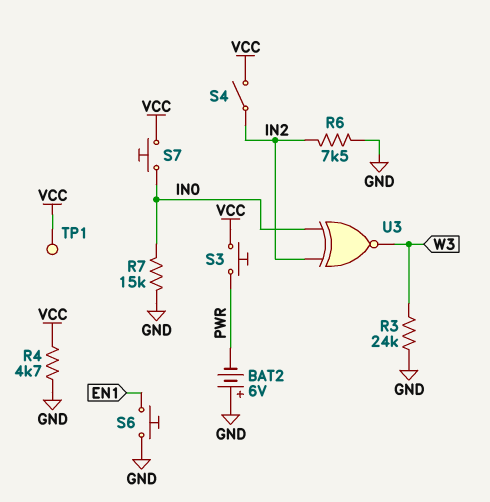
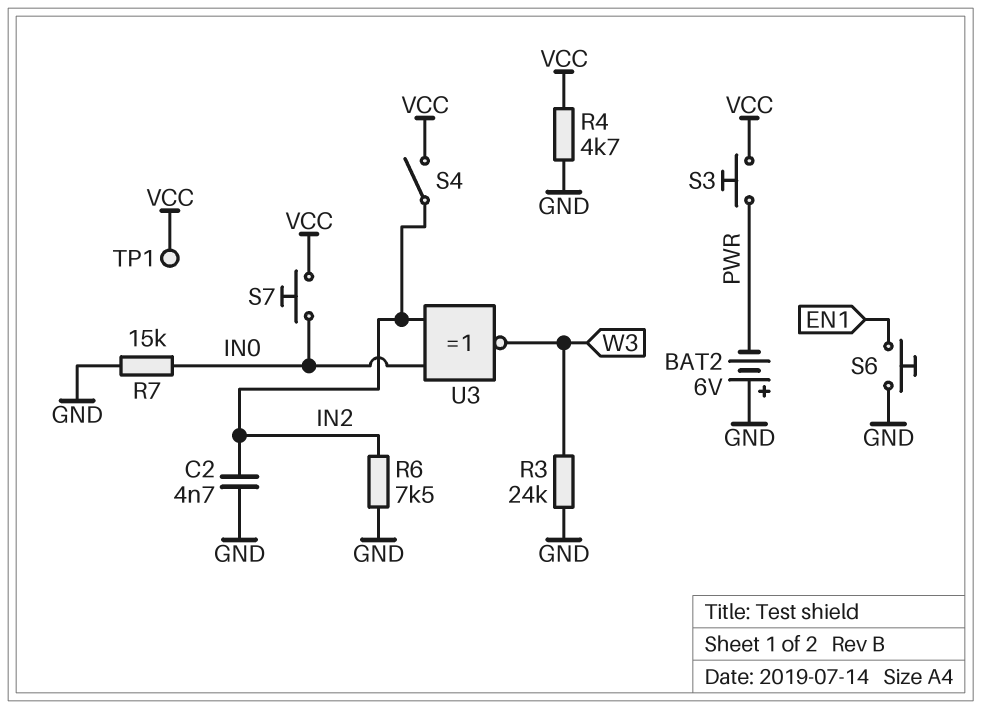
C2: none -> 4.7nF (GND, IN2)

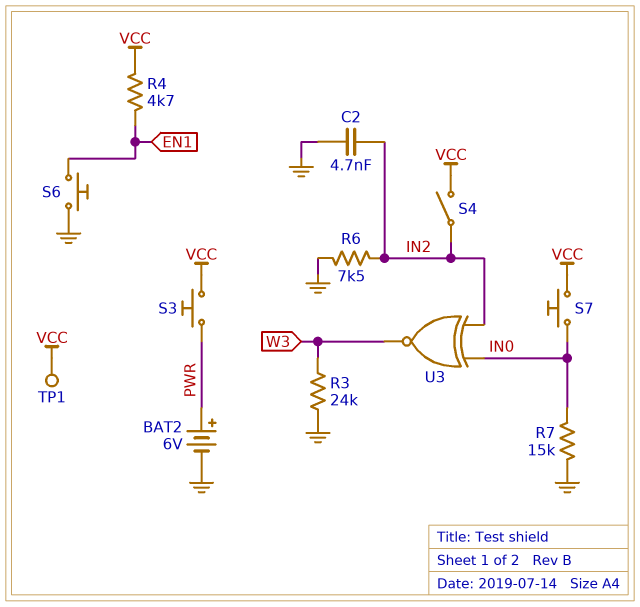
BAT2: 6V (plus GND, minus PWR) -> 6V (plus PWR, minus GND)
R4: 4.7k (GND, VCC) -> 4.7k (EN1, VCC)

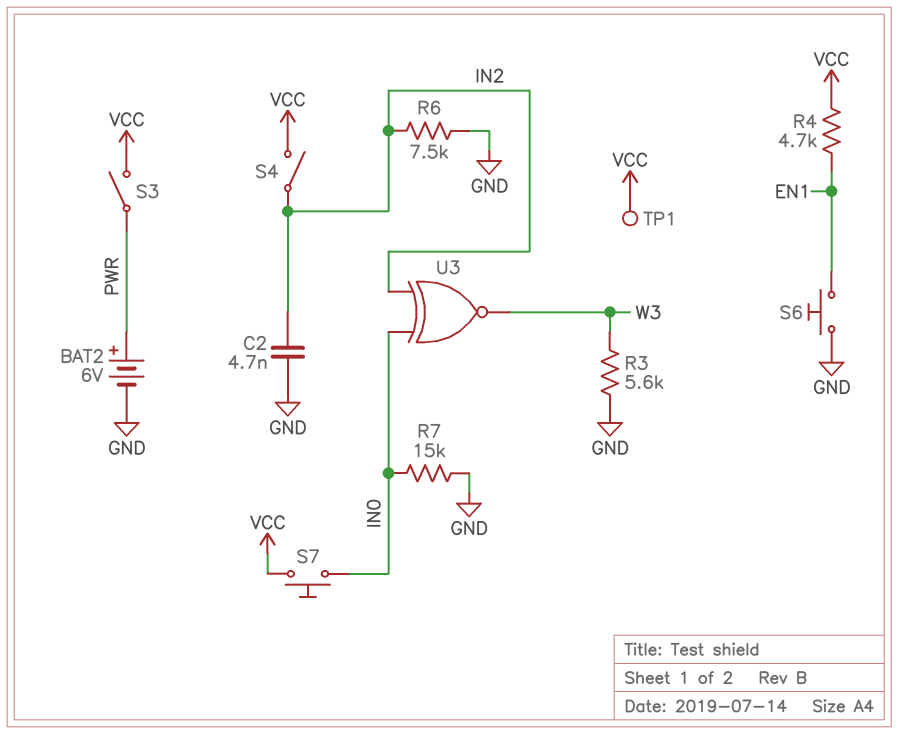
R3: 24k (GND, W3) -> 5.6k (GND, W3)
S3: button (PWR, VCC) -> switch (PWR, VCC)

